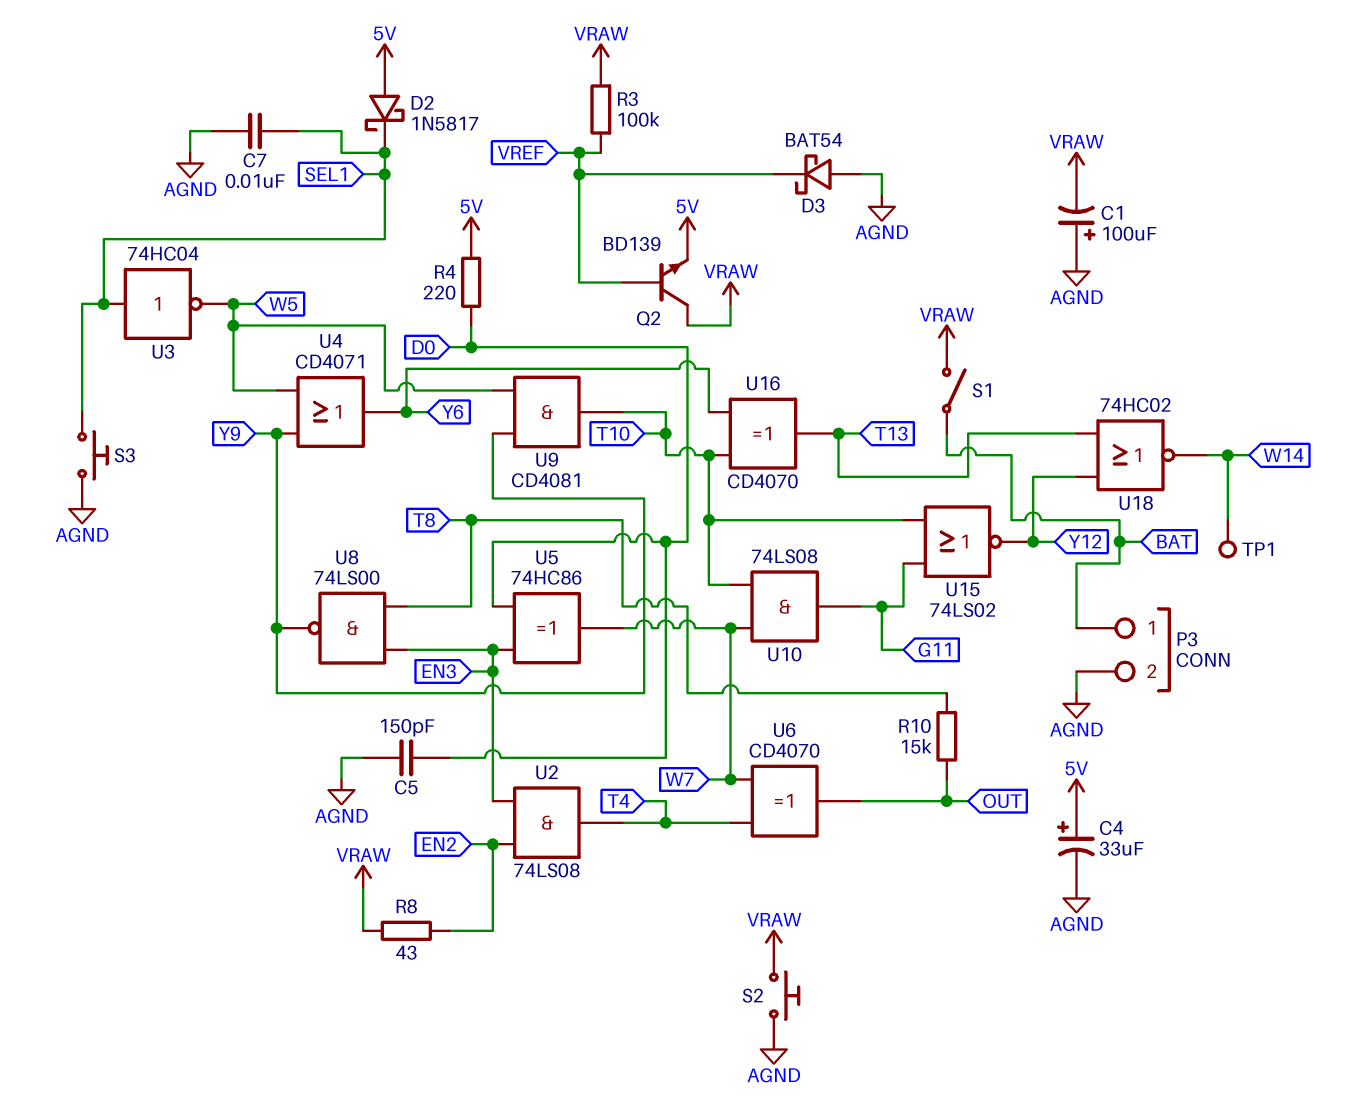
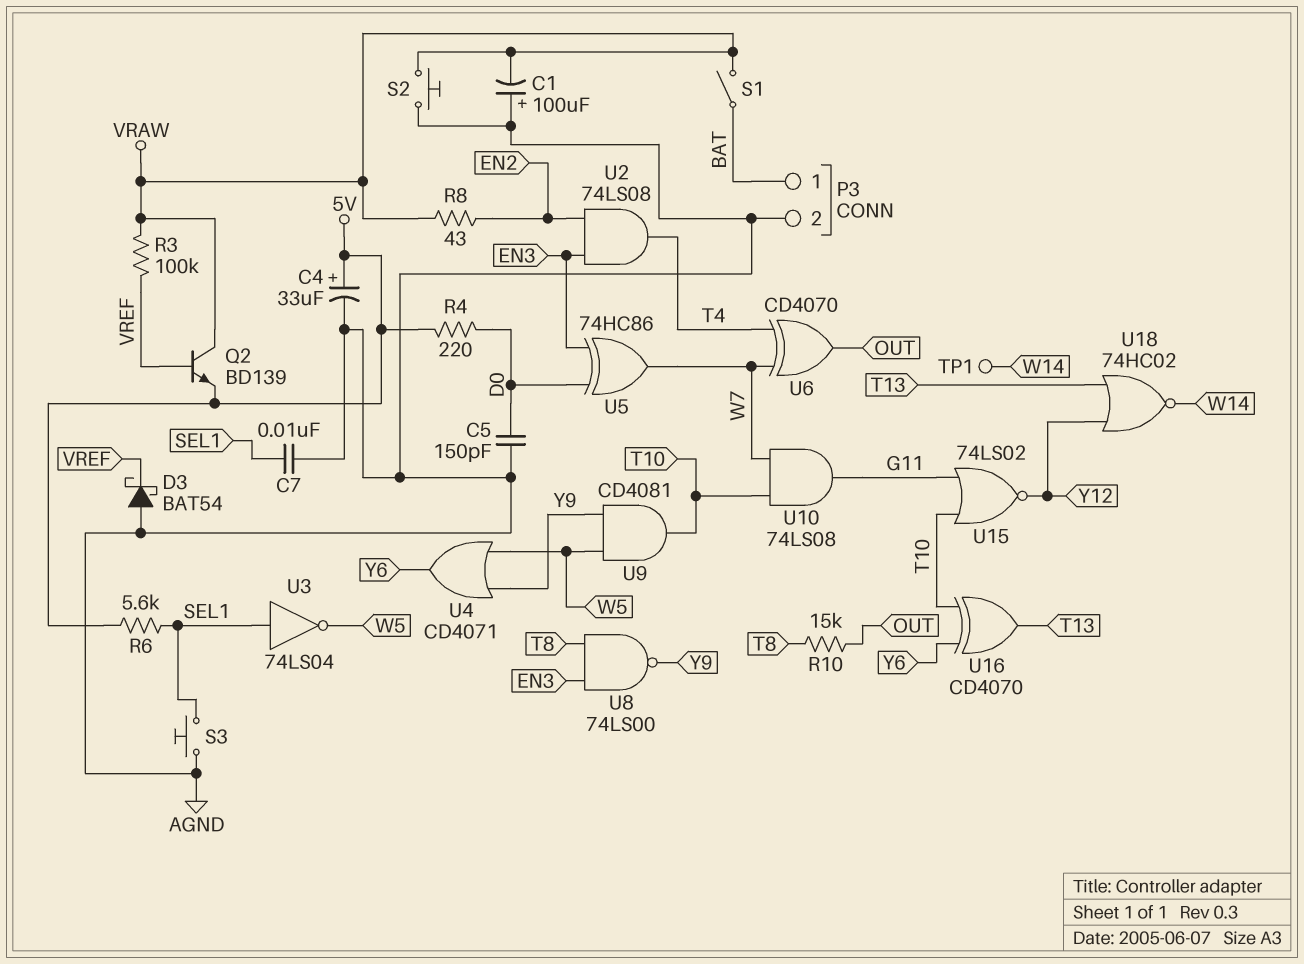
D2: schottky 1N5817 (A 5V, K SEL1) -> none
R6: none -> 5.6k (5V, SEL1)
U3: NOT 74HC04 (in SEL1, out W5) -> NOT 74LS04 (in SEL1, out W5)

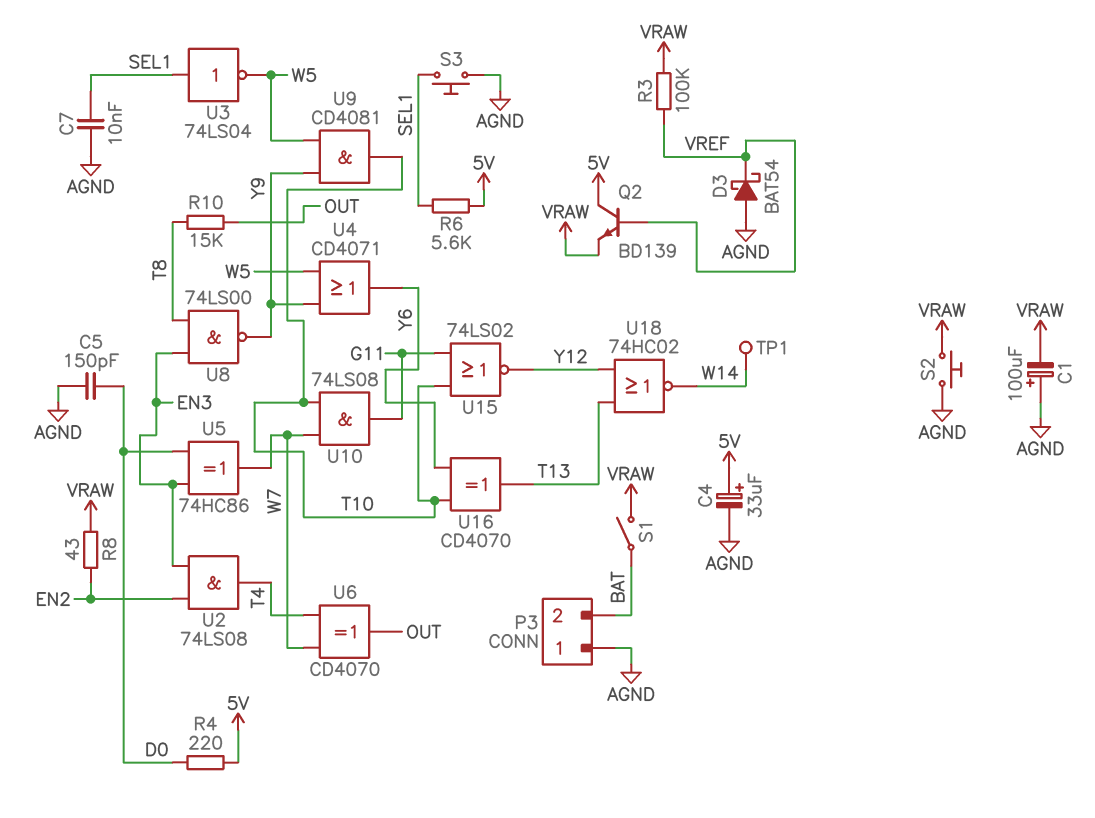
P3 pin 1: BAT -> AGND
P3 pin 2: AGND -> BAT
Q2: NPN BD139 (B VREF, C VRAW, E 5V) -> NPN BD139 (B VREF, C 5V, E VRAW)

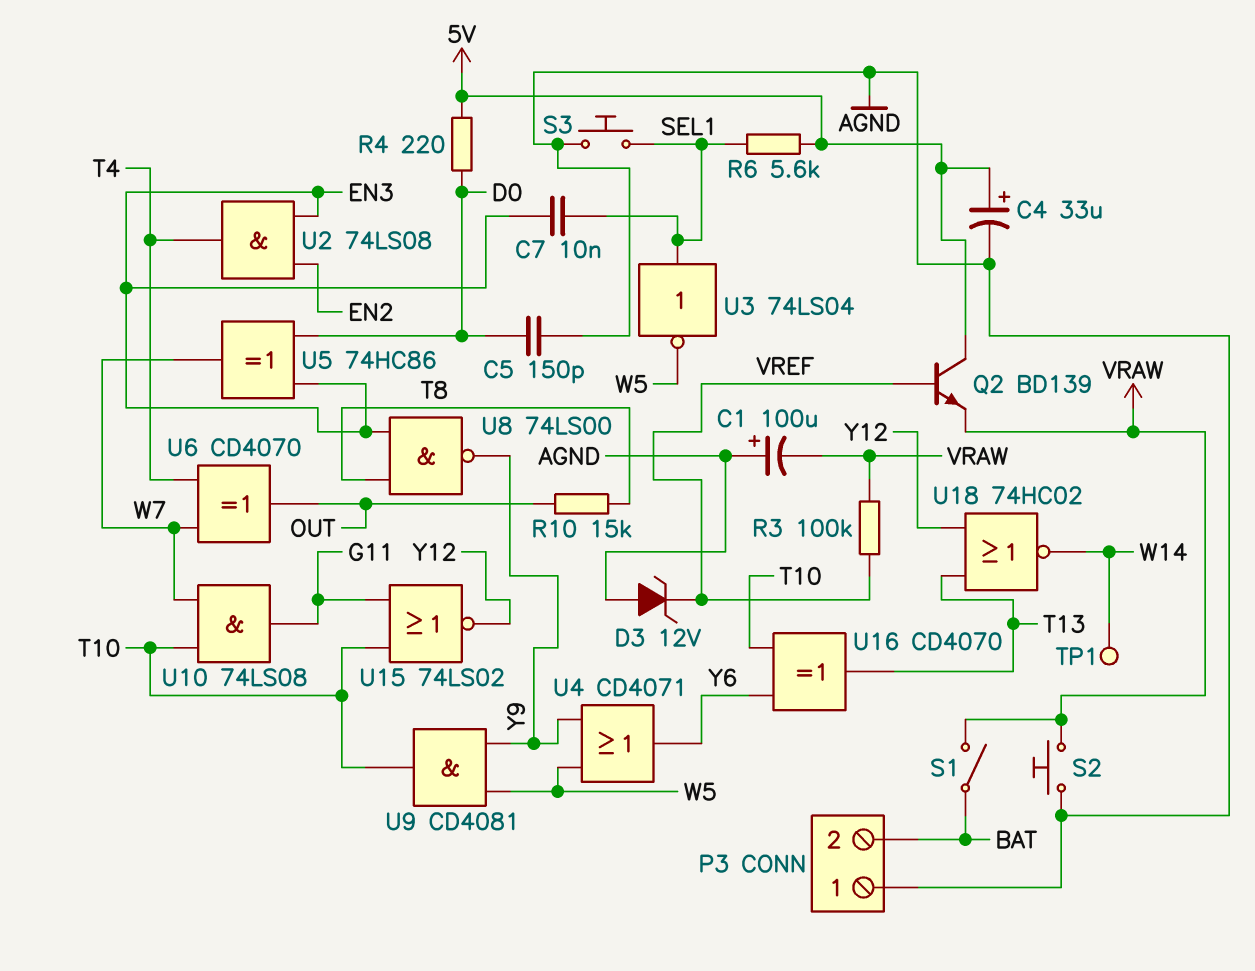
C7: 10nF (AGND, SEL1) -> 10nF (EN3, SEL1)
D3: schottky BAT54 (A AGND, K VREF) -> zener 12V (A AGND, K VREF)
R8: 43 (EN2, VRAW) -> none

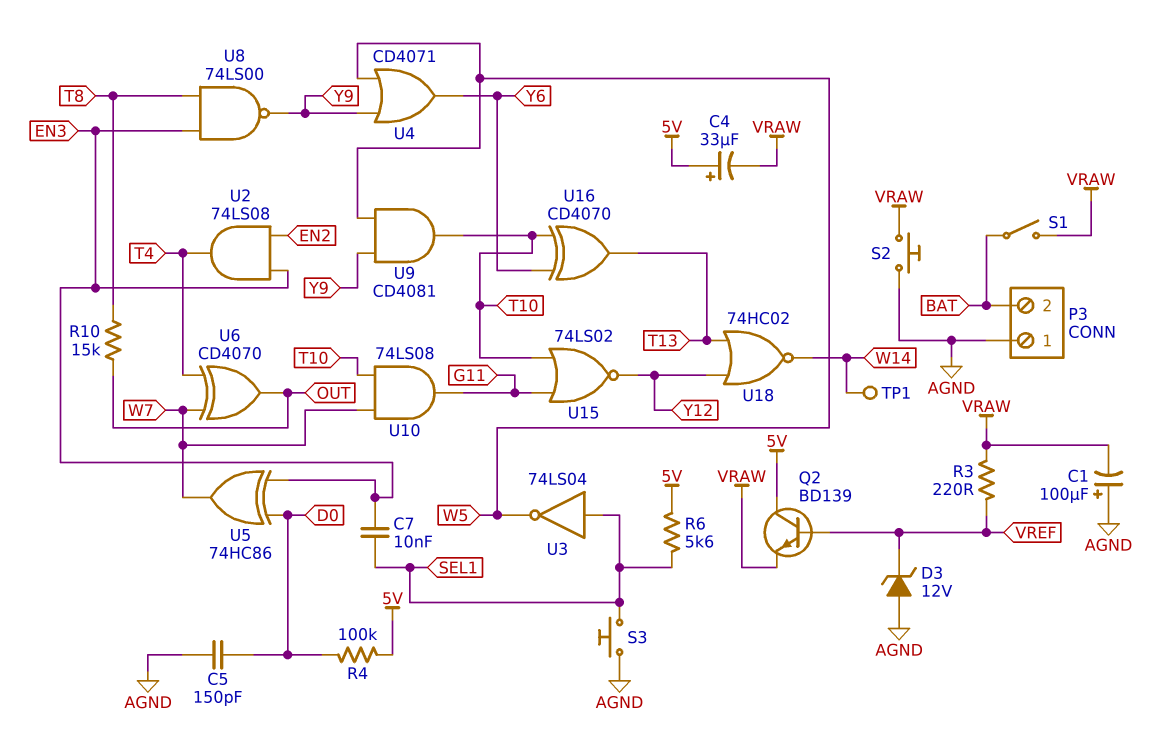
C4: 33uF (plus 5V, minus AGND) -> 33uF (plus 5V, minus VRAW)
R3: 100k (VRAW, VREF) -> 220 (VRAW, VREF)
R4: 220 (5V, D0) -> 100k (5V, D0)

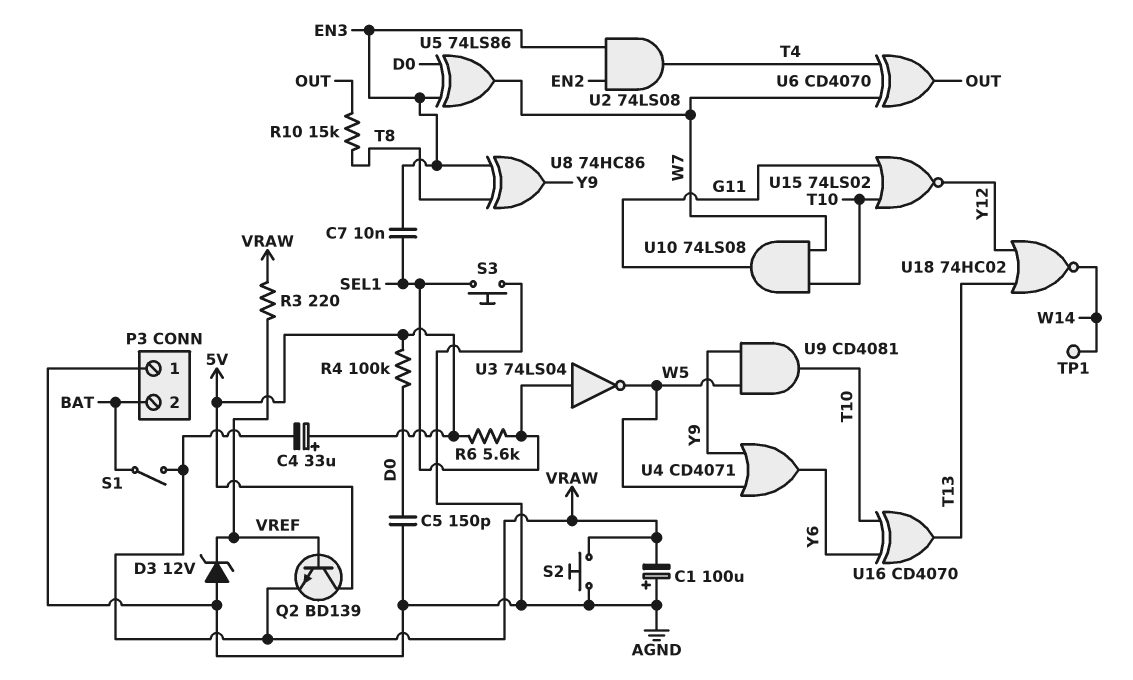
U5: XOR 74HC86 (in D0, in EN3, out W7) -> XOR 74LS86 (in D0, in EN3, out W7)
U8: NAND 74LS00 (in EN3, in T8, out Y9) -> XOR 74HC86 (in EN3, in T8, out Y9)

